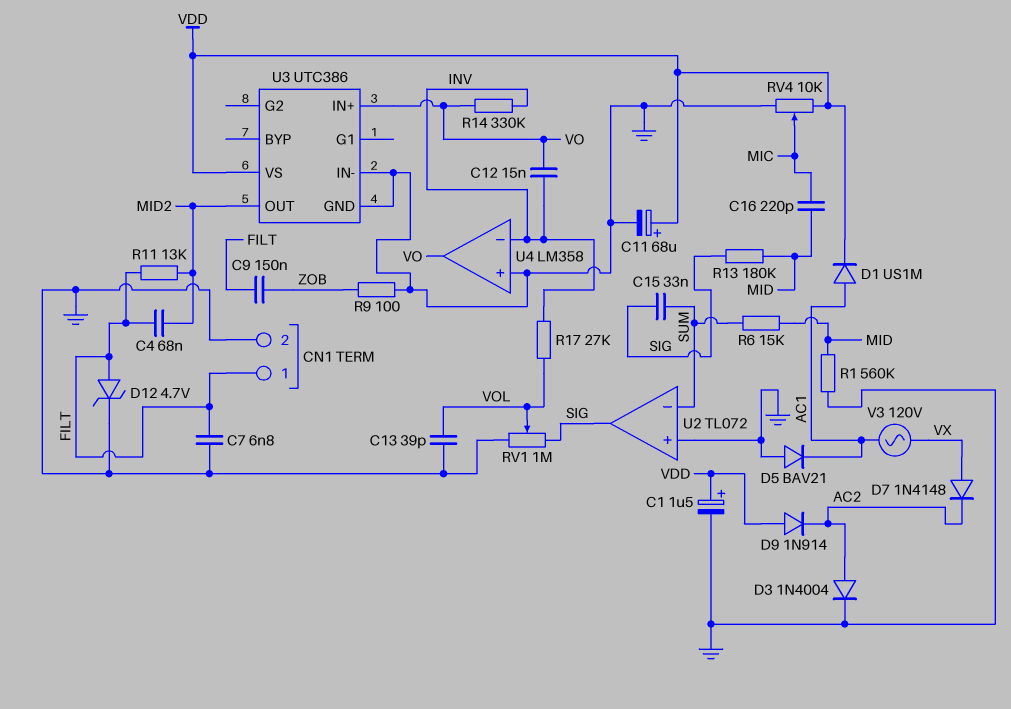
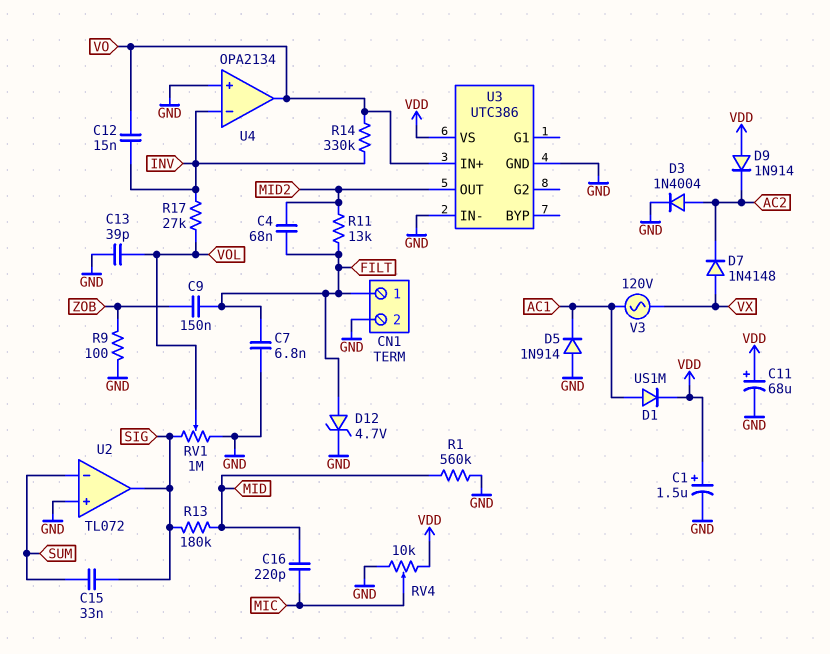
D5: diode BAV21 (A GND, K AC1) -> diode 1N914 (A GND, K AC1)
R6: 15k (MID, SUM) -> none
U4: LM358 -> OPA2134

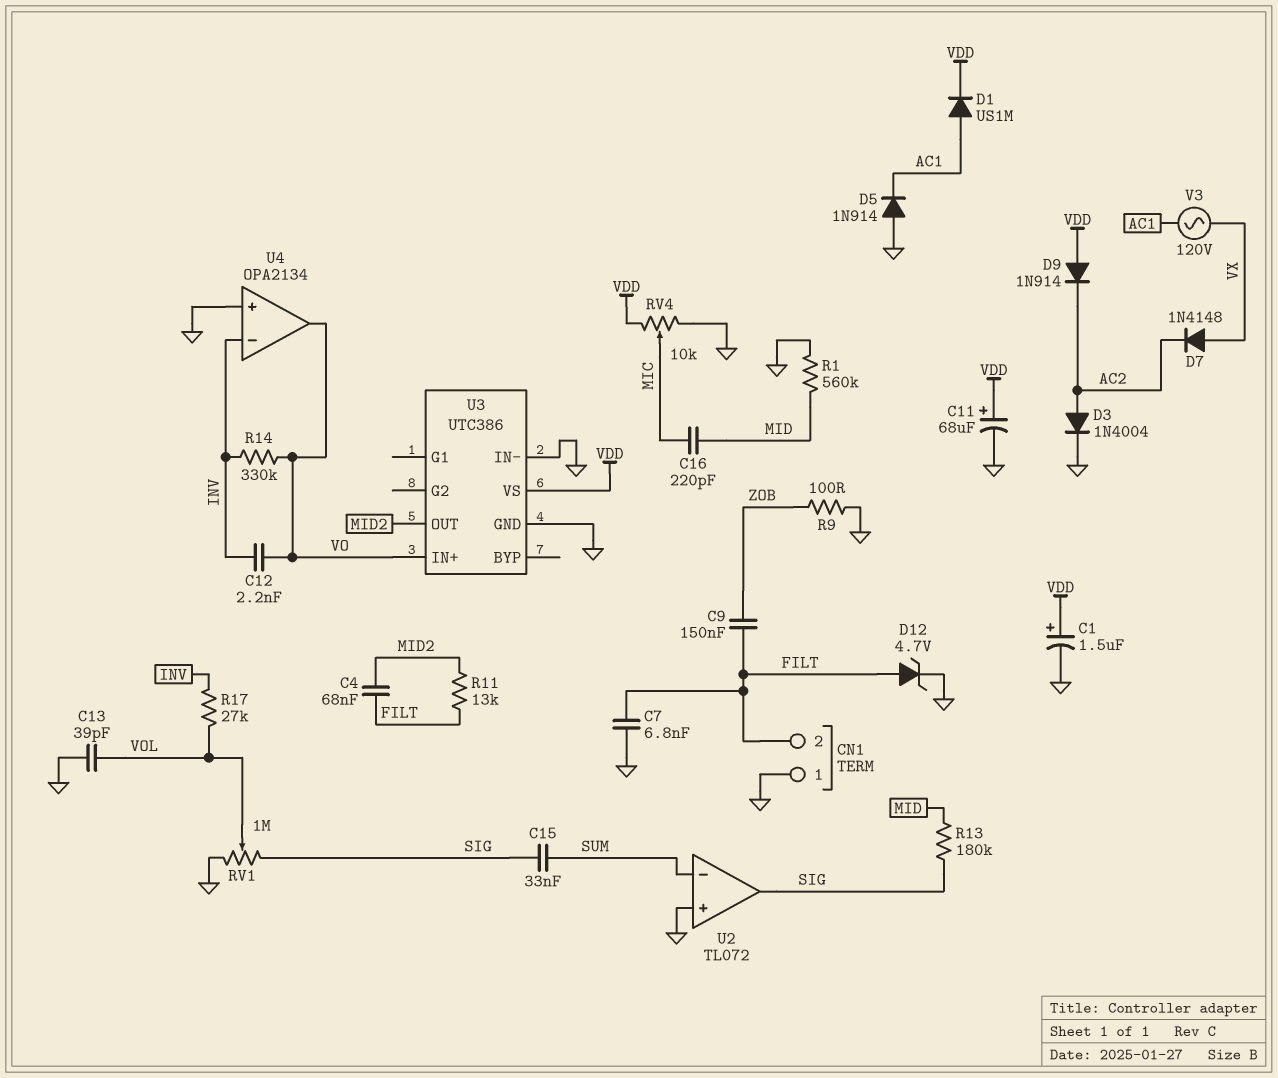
C12: 15nF (INV, VO) -> 2.2nF (INV, VO)
CN1 pin 1: FILT -> GND
CN1 pin 2: GND -> FILT

